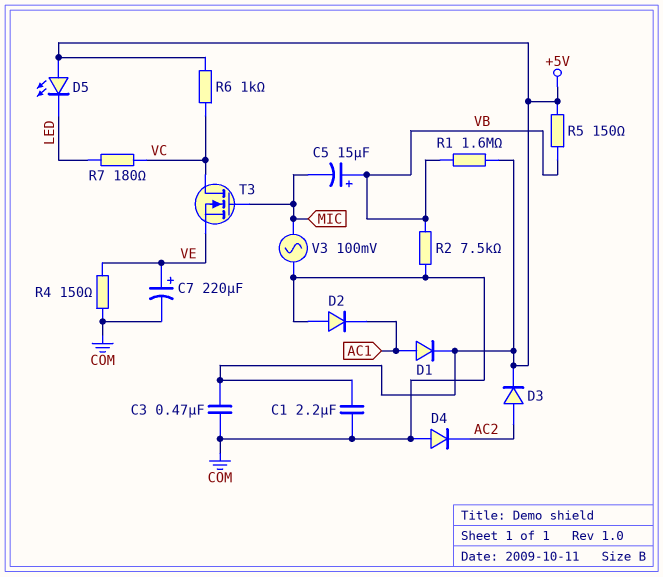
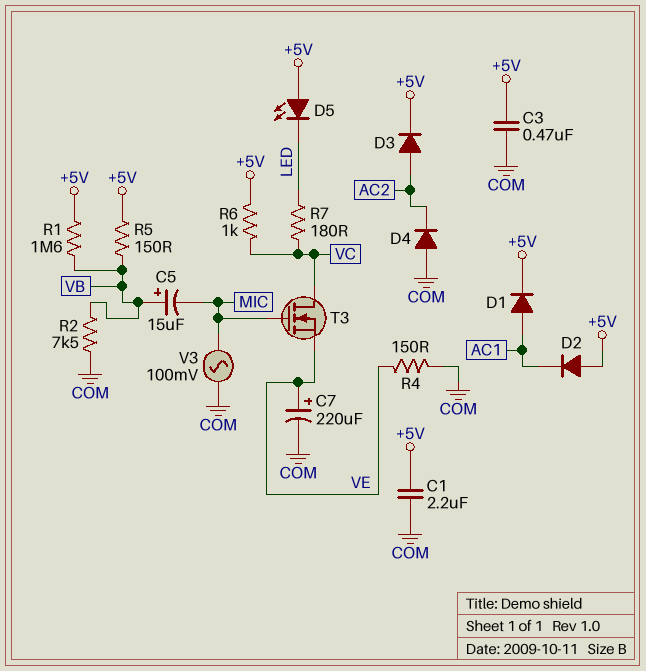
D2: diode (A COM, K AC1) -> diode (A +5V, K AC1)

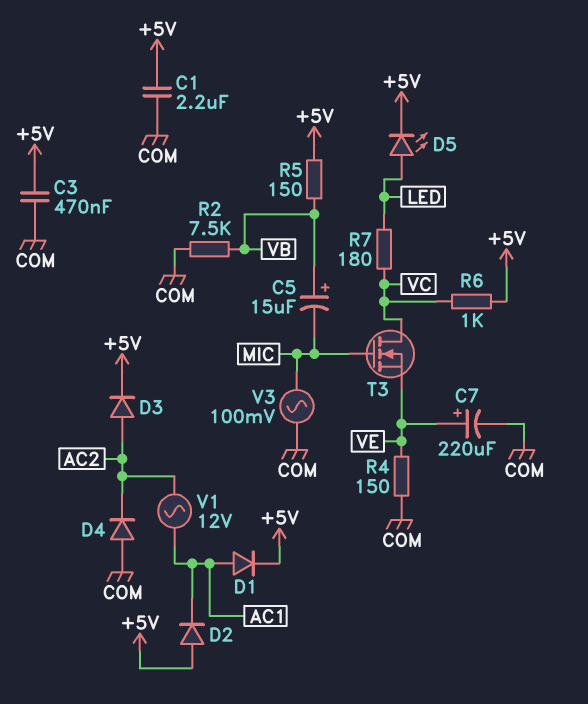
D5: LED (A +5V, K LED) -> LED (A LED, K +5V)
R1: 1.6M (+5V, VB) -> none
V1: none -> AC 12V (AC1, AC2)

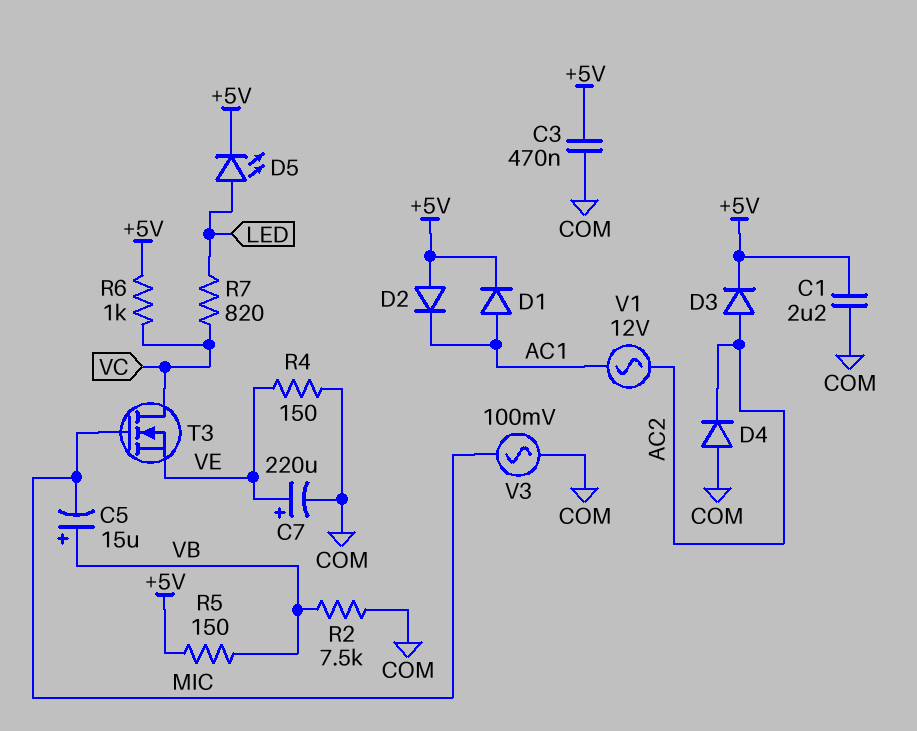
R7: 180 (LED, VC) -> 820 (LED, VC)

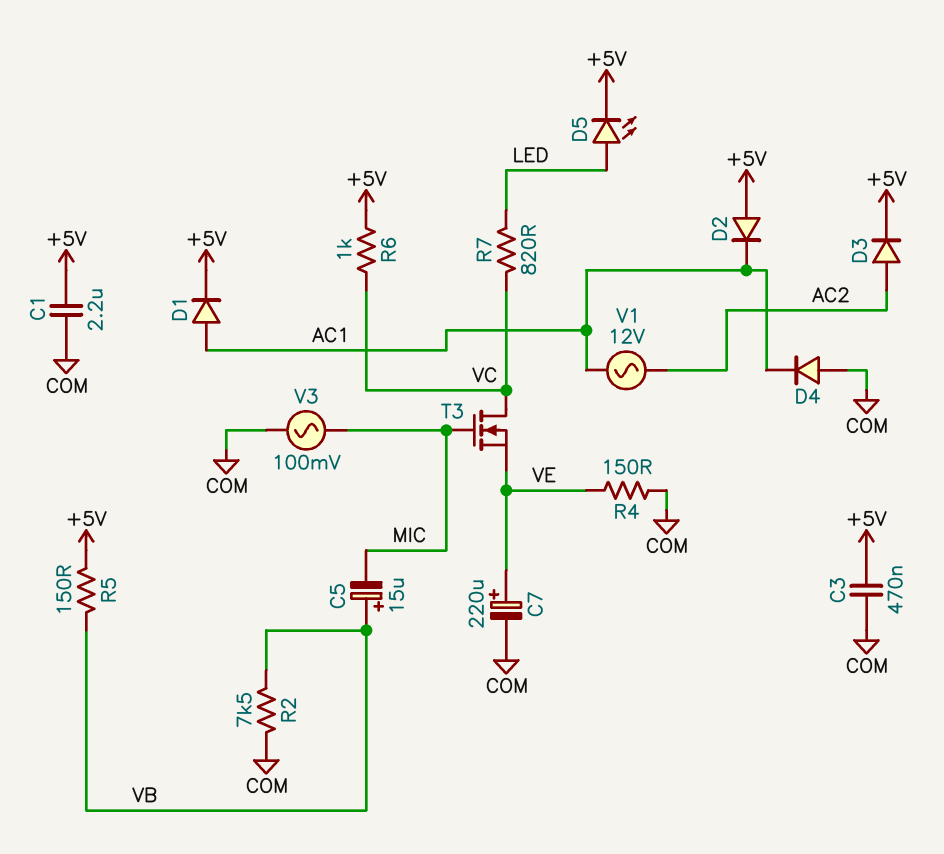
D4: diode (A COM, K AC2) -> diode (A COM, K AC1)

